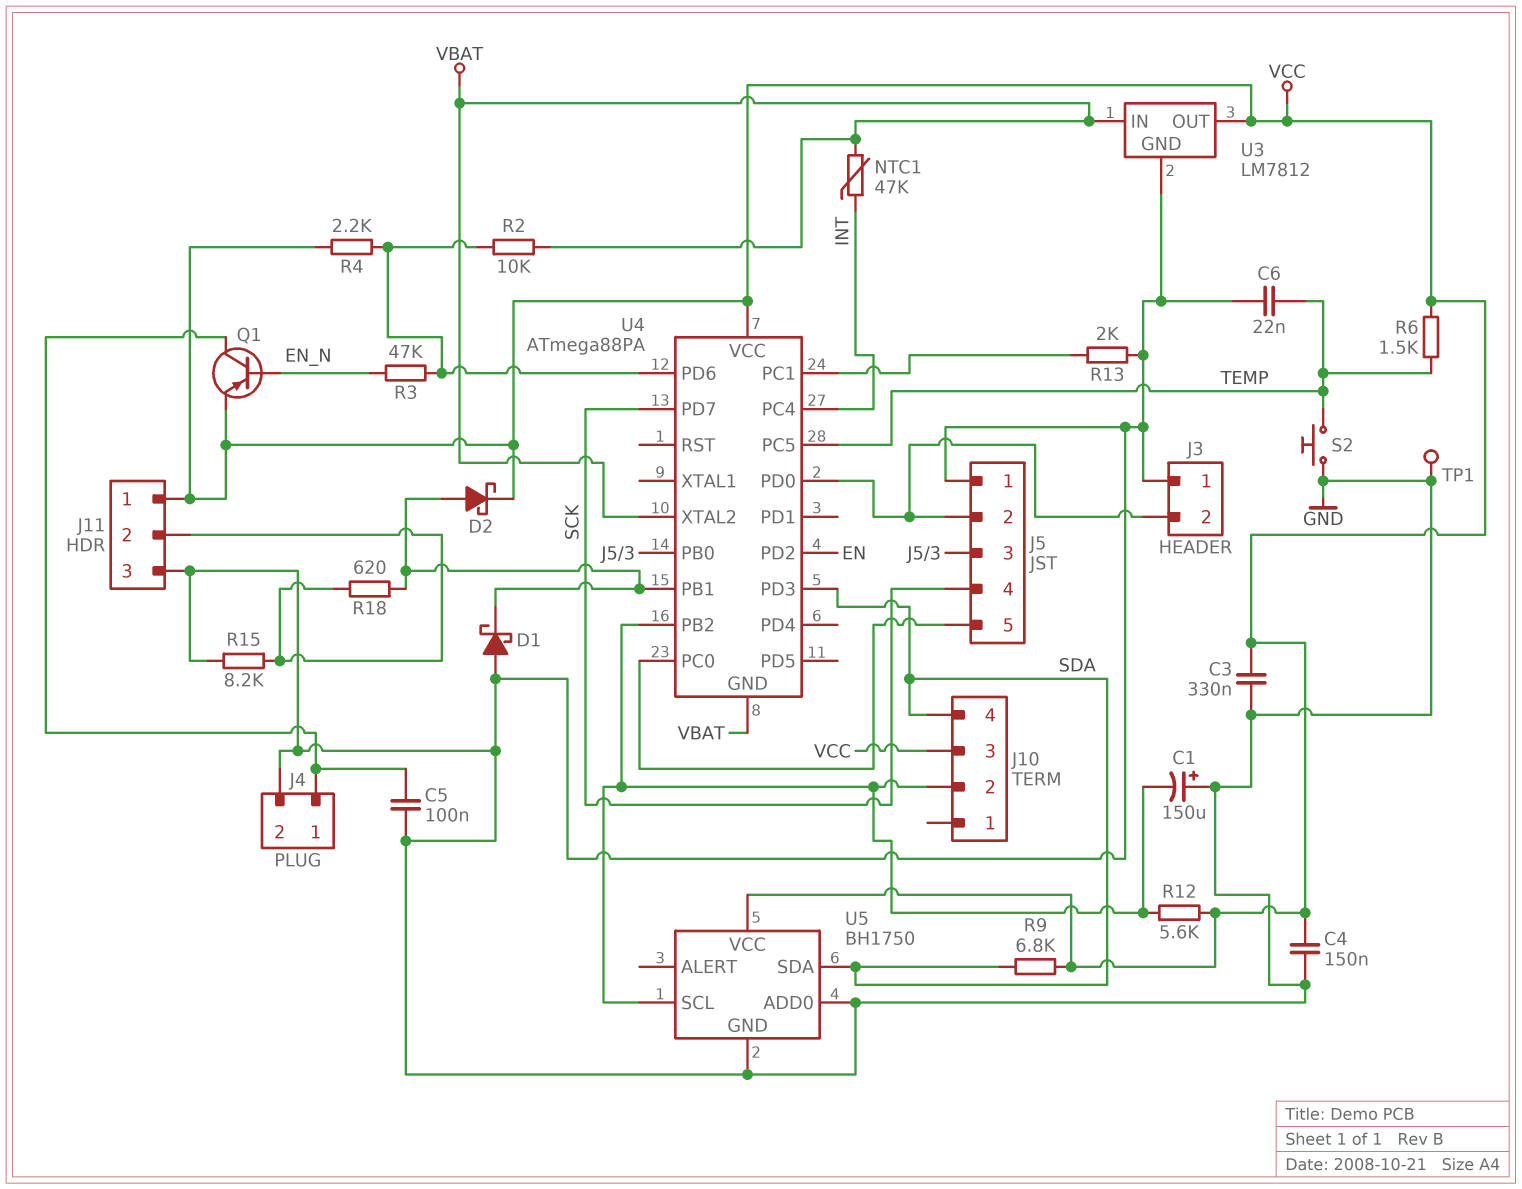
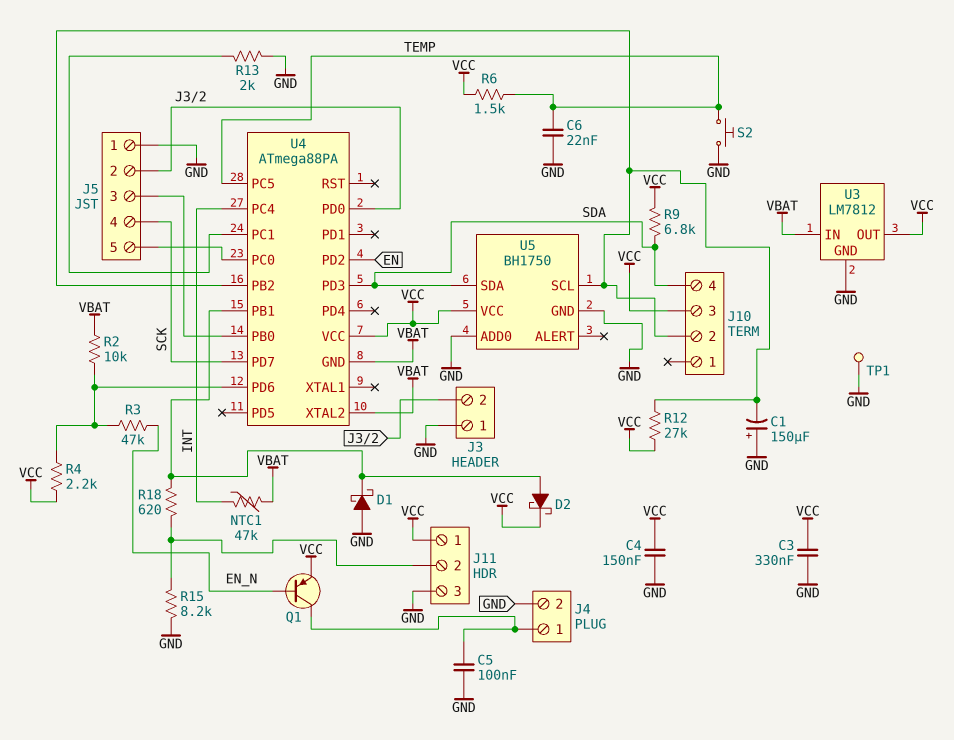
R12: 5.6k (J10/2, VCC) -> 27k (J10/2, VCC)

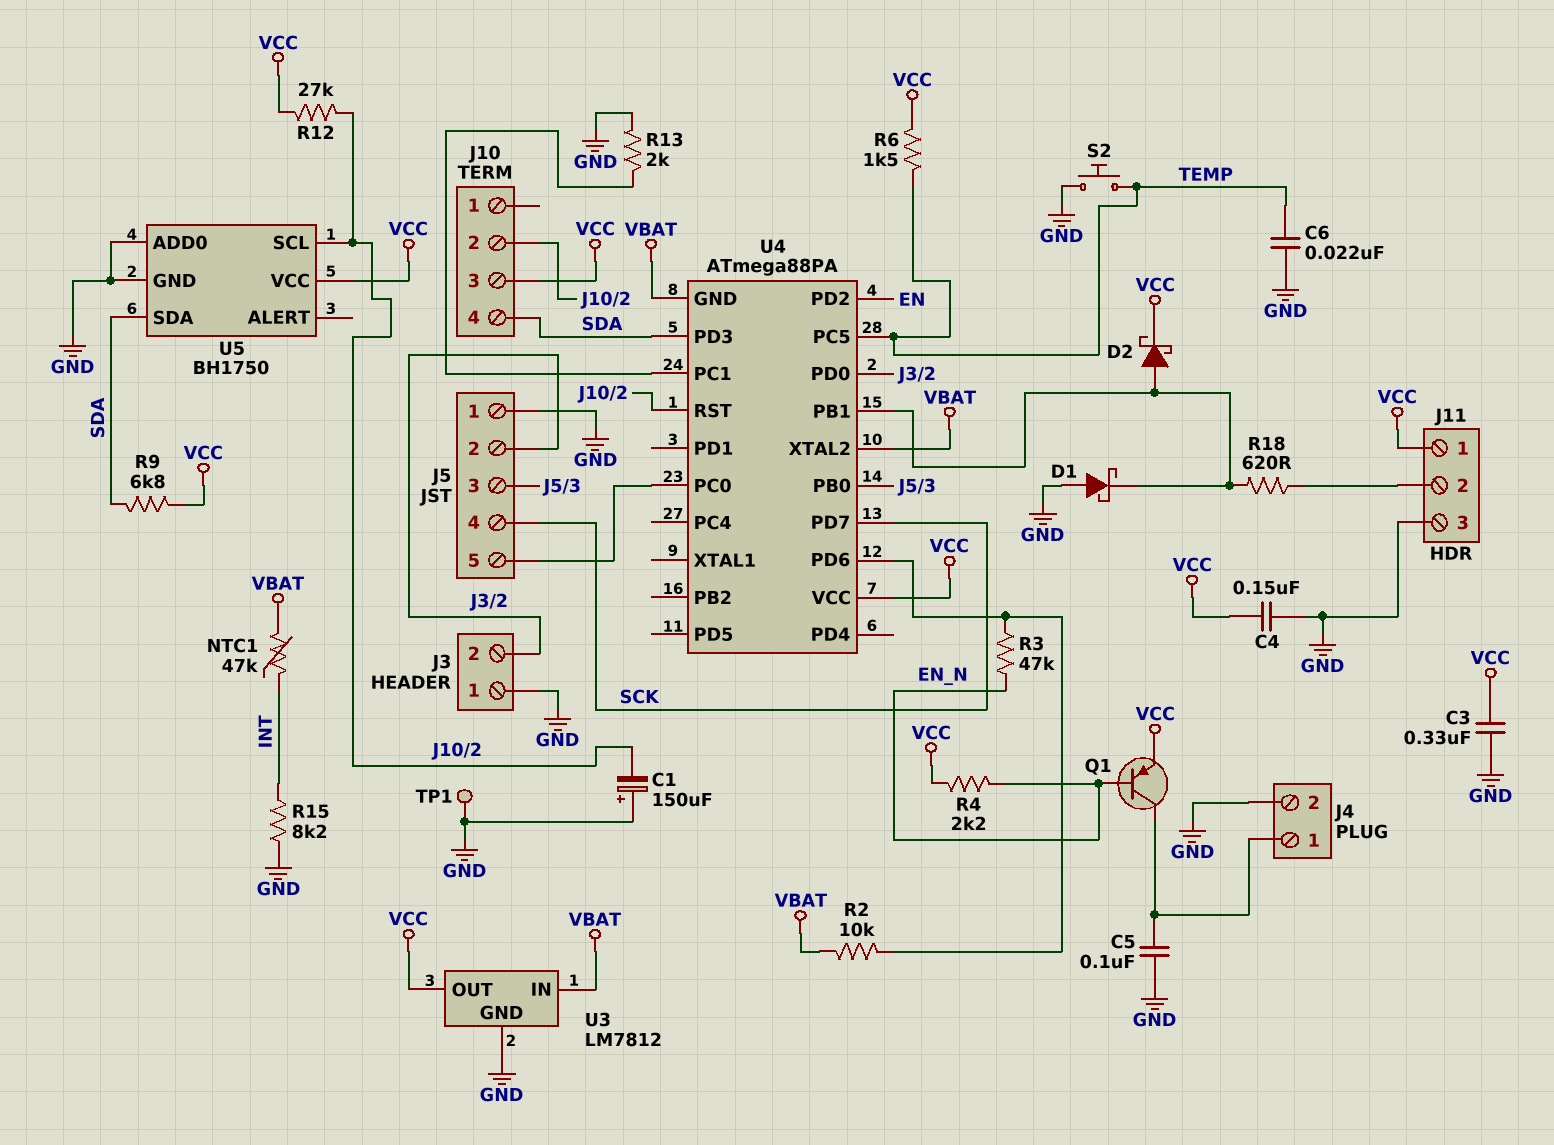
R4: 2.2k (U4/PD6, VCC) -> 2.2k (EN_N, VCC)
R15: 8.2k (GND, J11/2) -> 8.2k (GND, INT)
U4 pin PB2: J10/2 -> none
U4 pin PC4: INT -> none
U4 pin RST: none -> J10/2

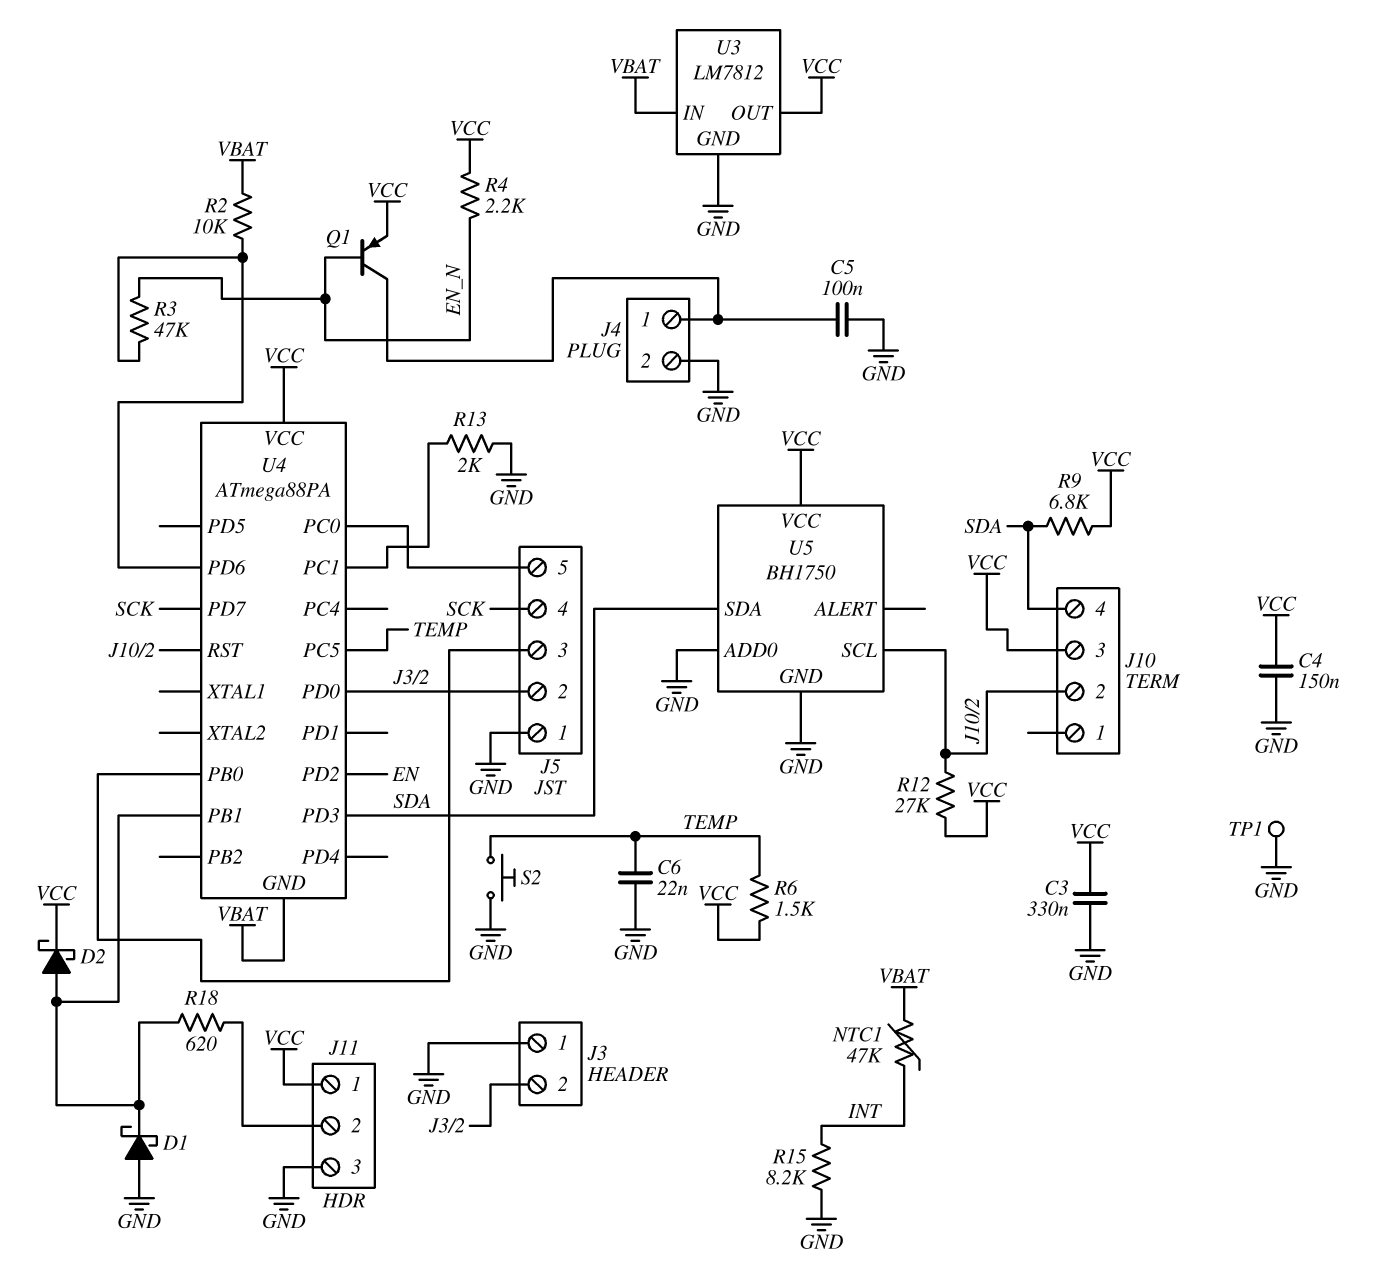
C1: 150uF (plus GND, minus J10/2) -> none
U4 pin XTAL2: VBAT -> none

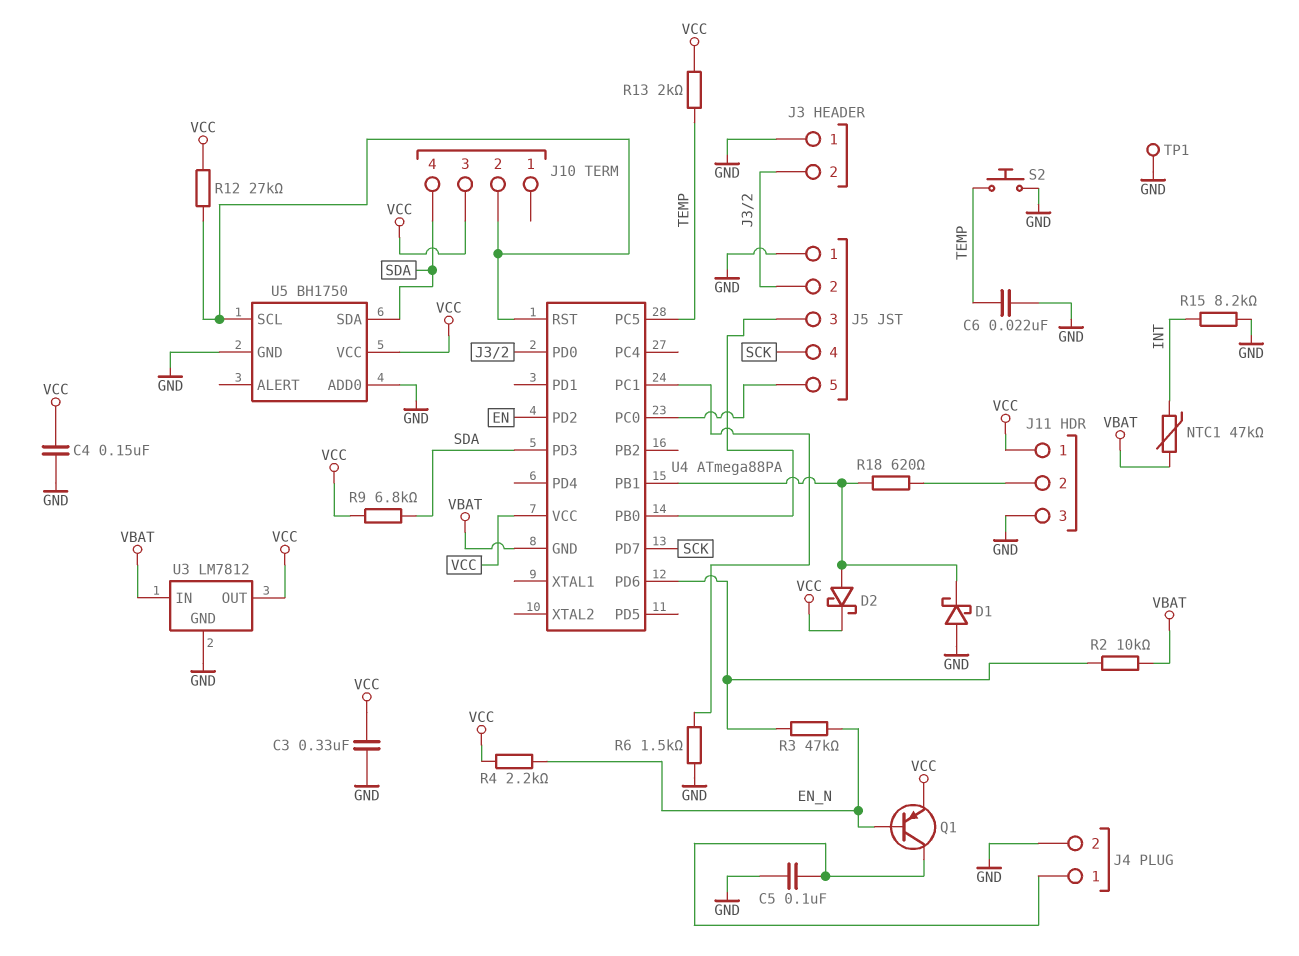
R6: 1.5k (TEMP, VCC) -> 1.5k (GND, U4/PC1)
R13: 2k (GND, U4/PC1) -> 2k (TEMP, VCC)

